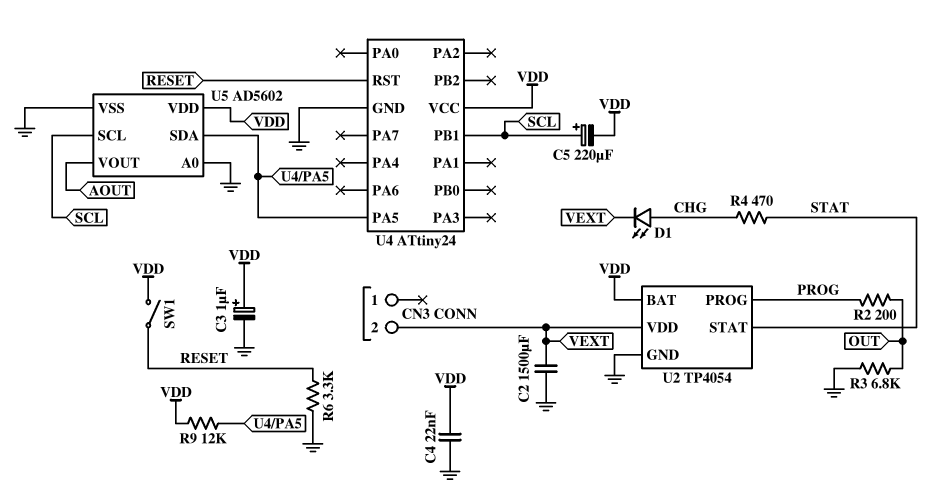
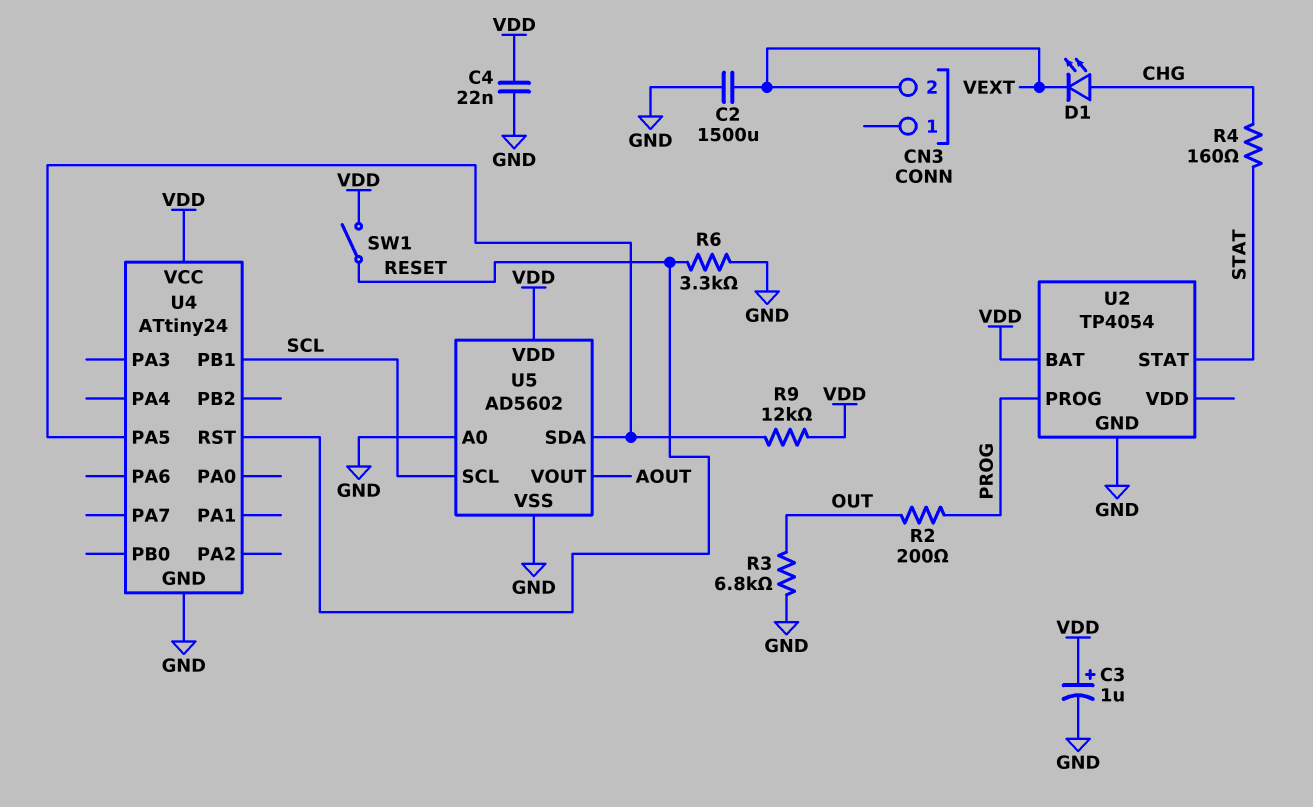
C5: 220uF (plus SCL, minus VDD) -> none
R4: 470 (CHG, STAT) -> 160 (CHG, STAT)
U2 pin VDD: VEXT -> none

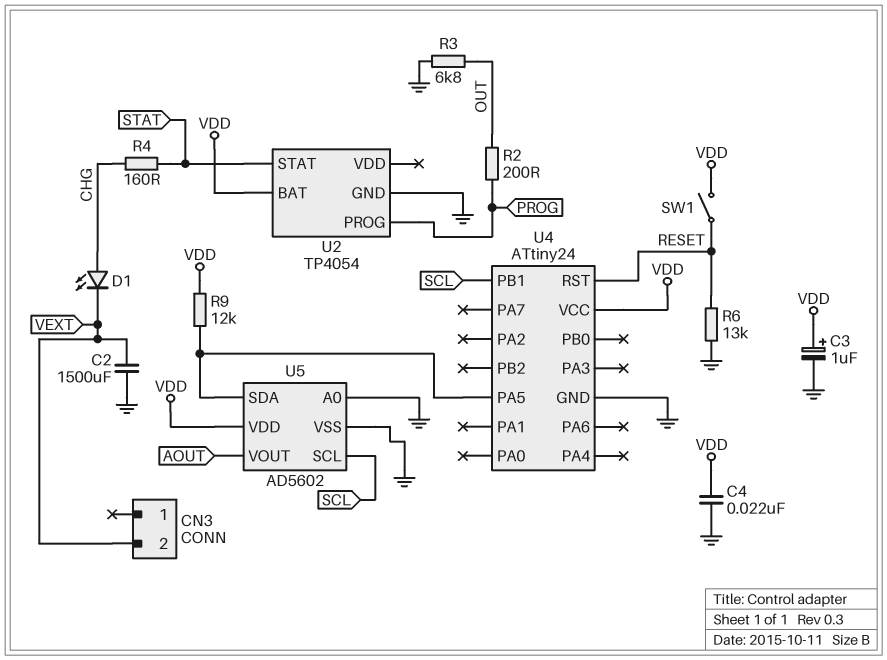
R6: 3.3k (GND, RESET) -> 13k (GND, RESET)

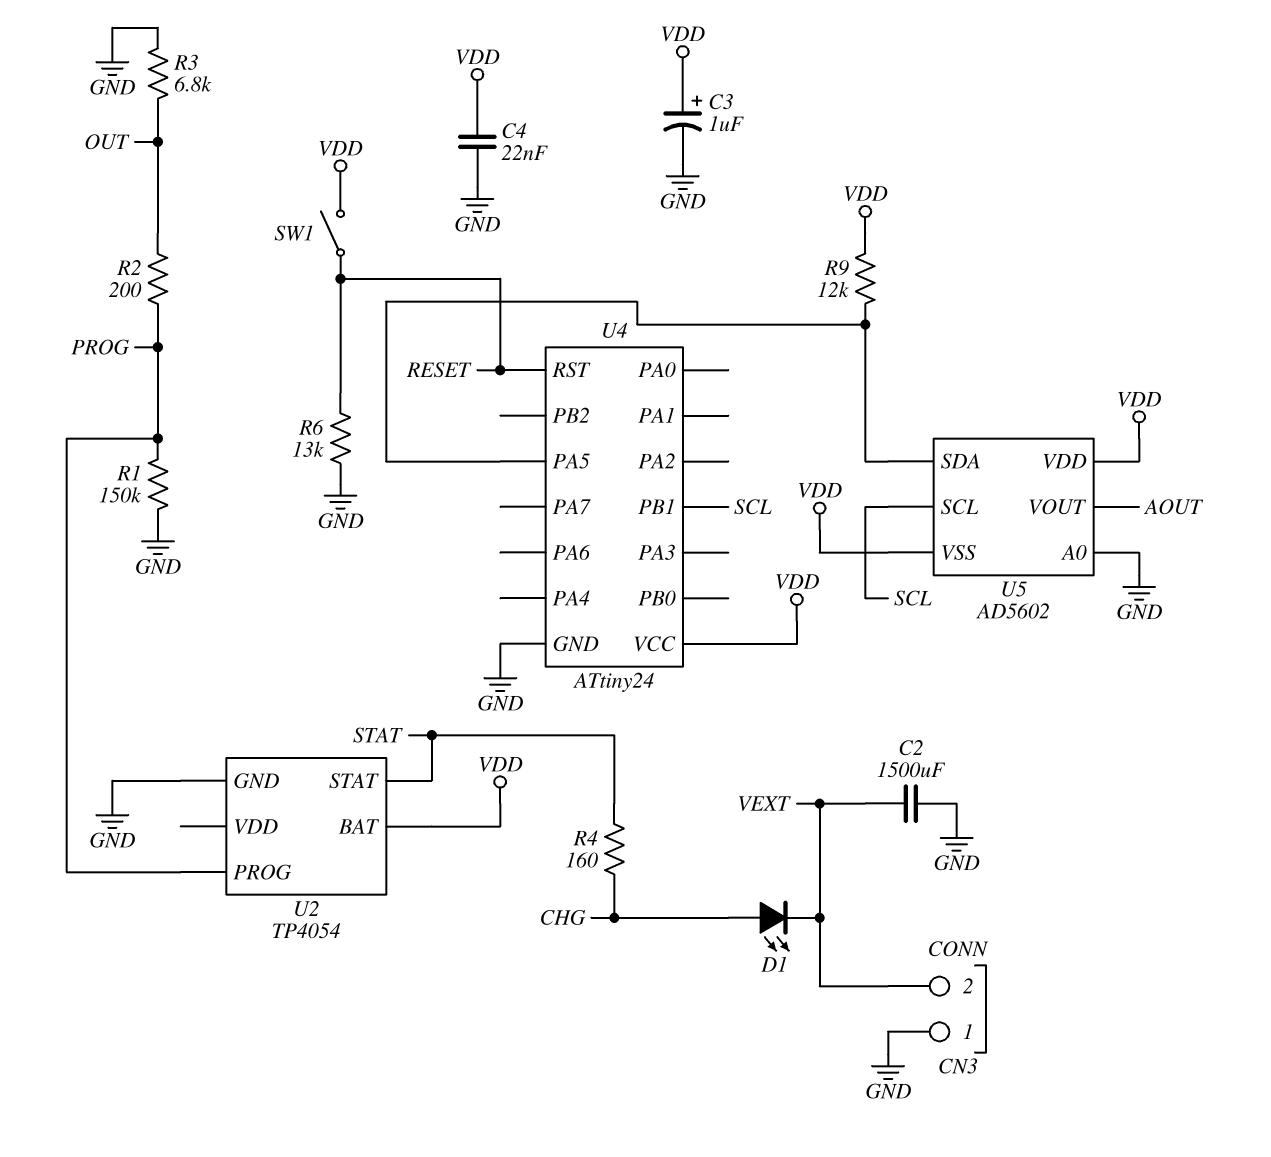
CN3 pin 1: none -> GND
R1: none -> 150k (GND, PROG)
U5 pin VSS: GND -> VDD

